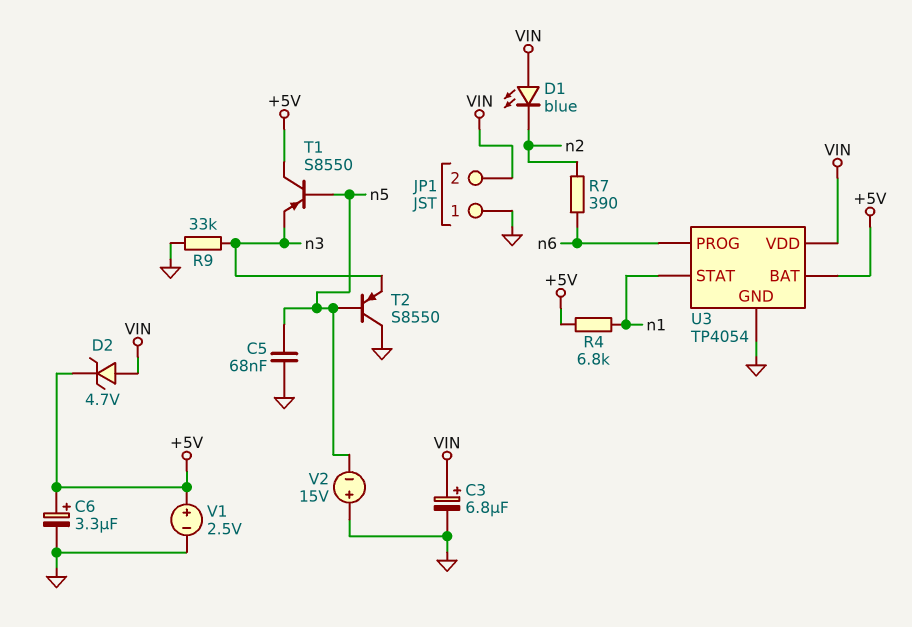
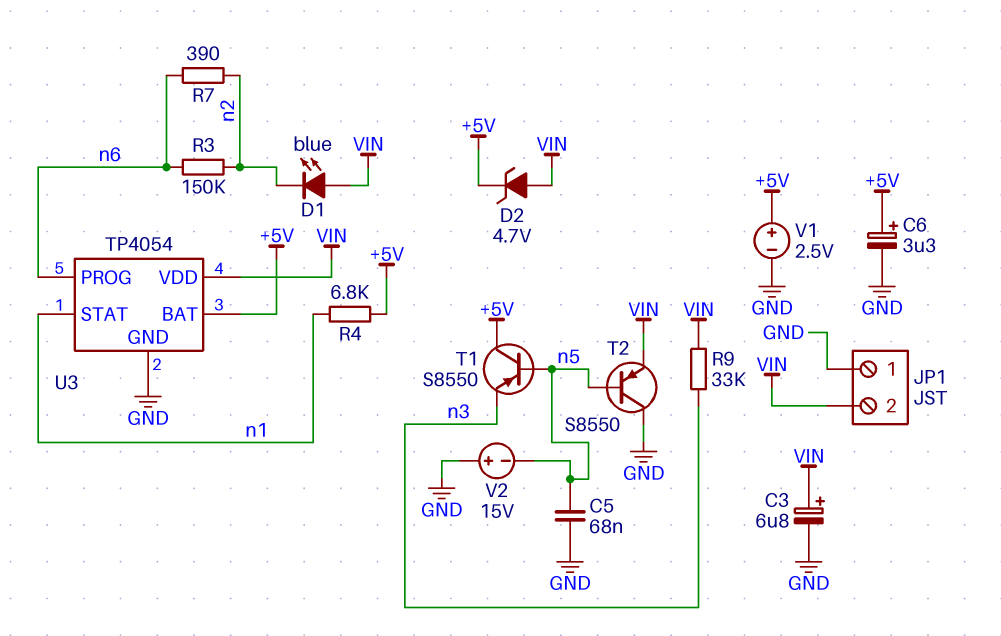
R3: none -> 150k (n2, n6)
R9: 33k (GND, n3) -> 33k (VIN, n3)
T2: PNP S8550 (B n5, C GND, E n3) -> PNP S8550 (B n5, C GND, E VIN)

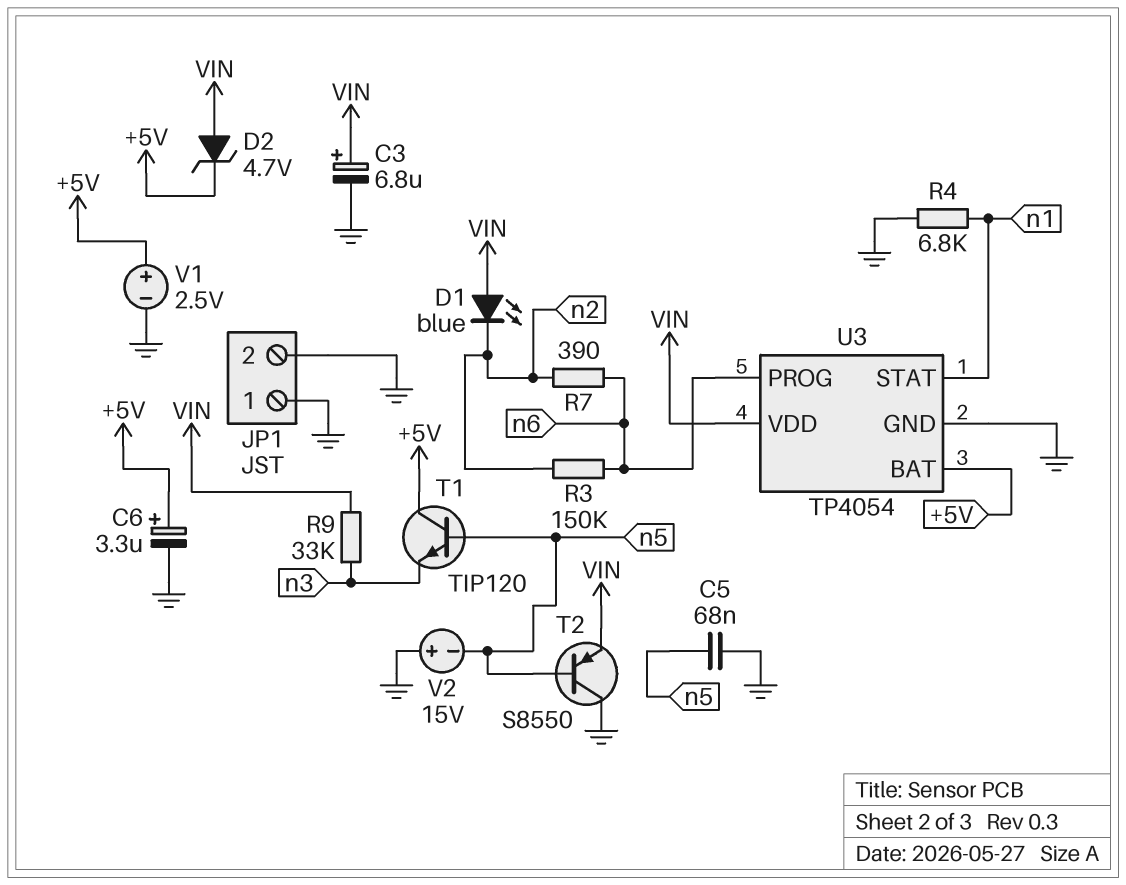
JP1 pin 2: VIN -> GND
R4: 6.8k (+5V, n1) -> 6.8k (GND, n1)
T1: PNP S8550 (B n5, C +5V, E n3) -> NPN TIP120 (B n5, C +5V, E n3)

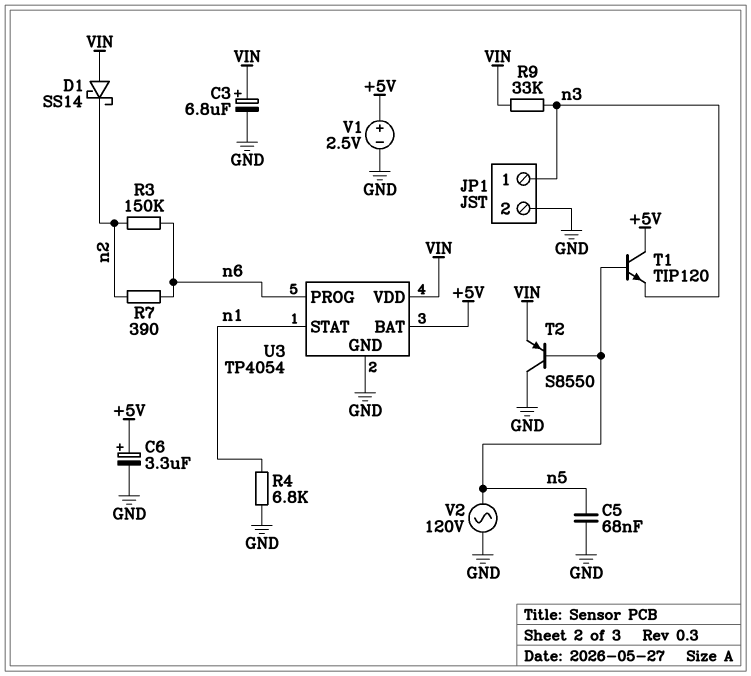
D1: LED blue (A VIN, K n2) -> schottky SS14 (A VIN, K n2)
D2: zener 4.7V (A VIN, K +5V) -> none
JP1 pin 1: GND -> n3
V2: 15V (plus GND, minus n5) -> AC 120V (GND, n5)

